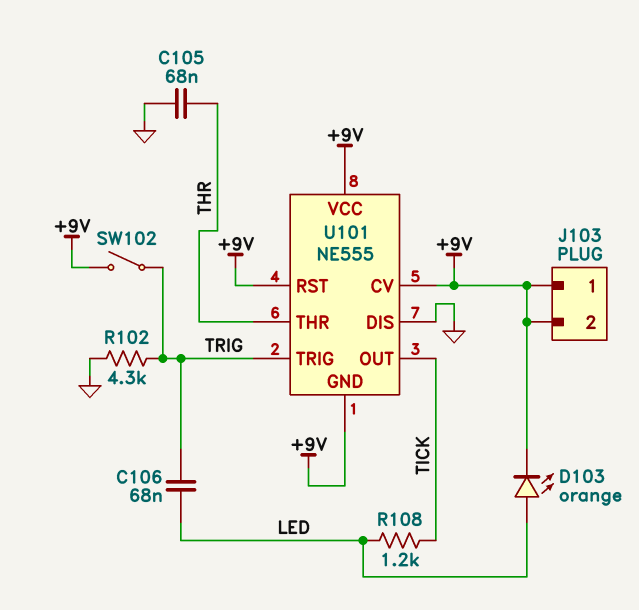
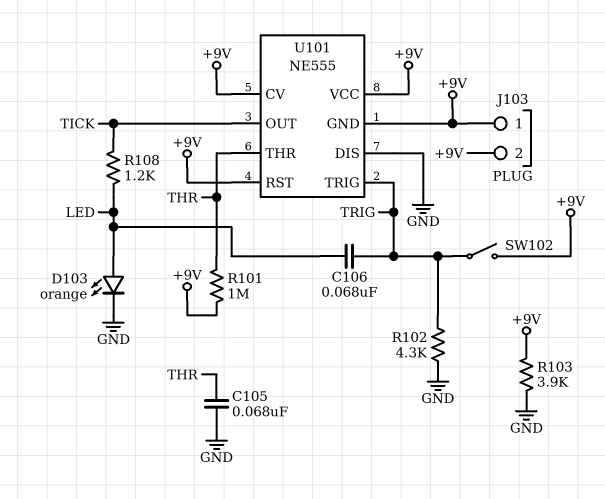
D103: LED orange (A LED, K +9V) -> LED orange (A LED, K GND)
R101: none -> 1M (+9V, THR)
R103: none -> 3.9k (+9V, GND)

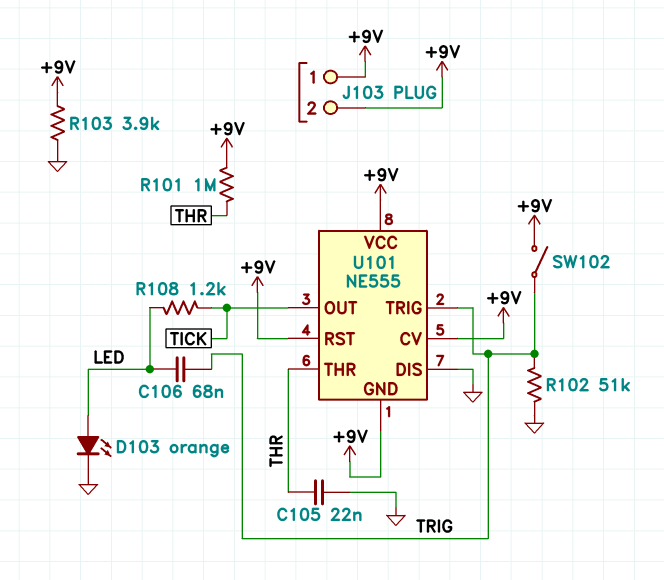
C105: 68nF (GND, THR) -> 22nF (GND, THR)
R102: 4.3k (GND, TRIG) -> 51k (GND, TRIG)

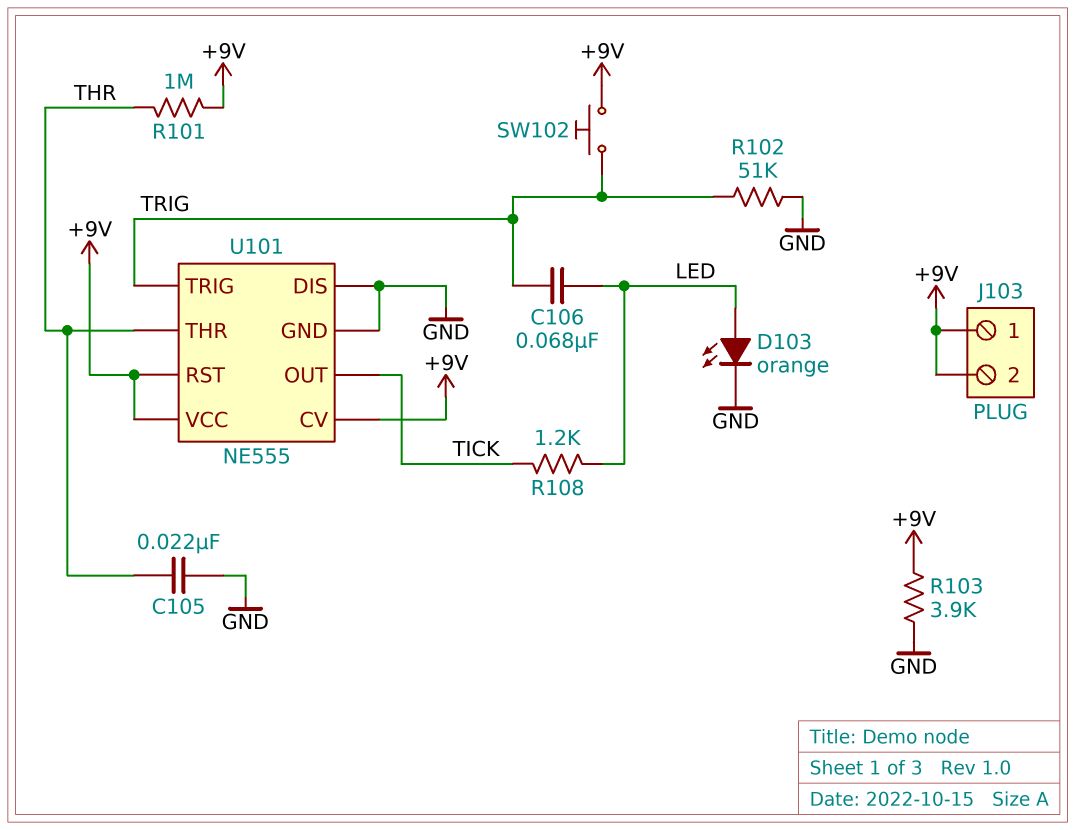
SW102: switch (+9V, TRIG) -> button (+9V, TRIG)
U101 pin GND: +9V -> GND

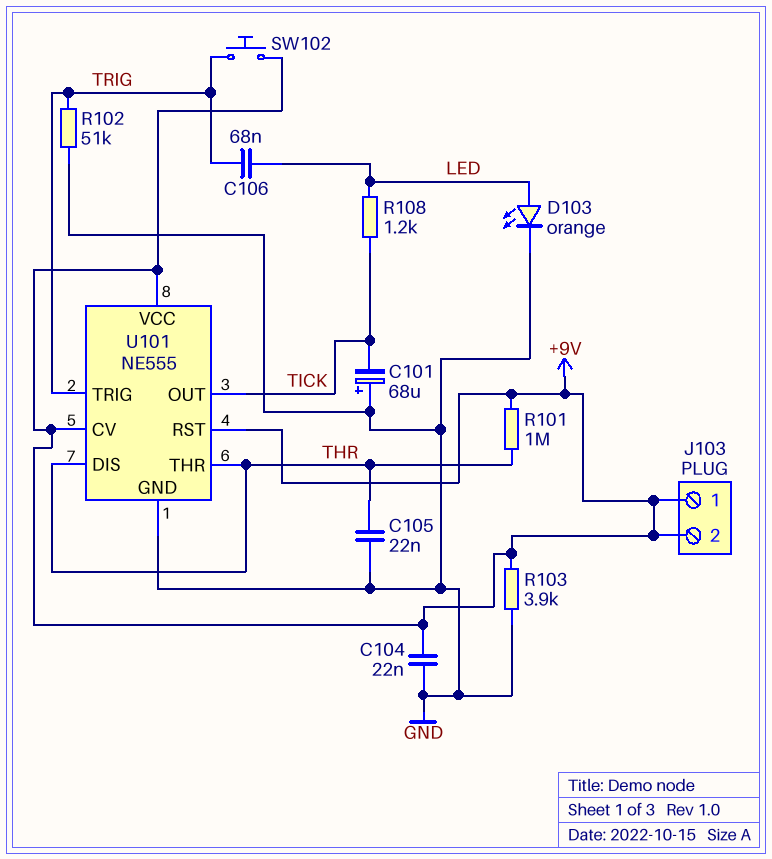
C101: none -> 68uF (plus GND, minus TICK)
C104: none -> 22nF (+9V, GND)
U101 pin DIS: GND -> THR

